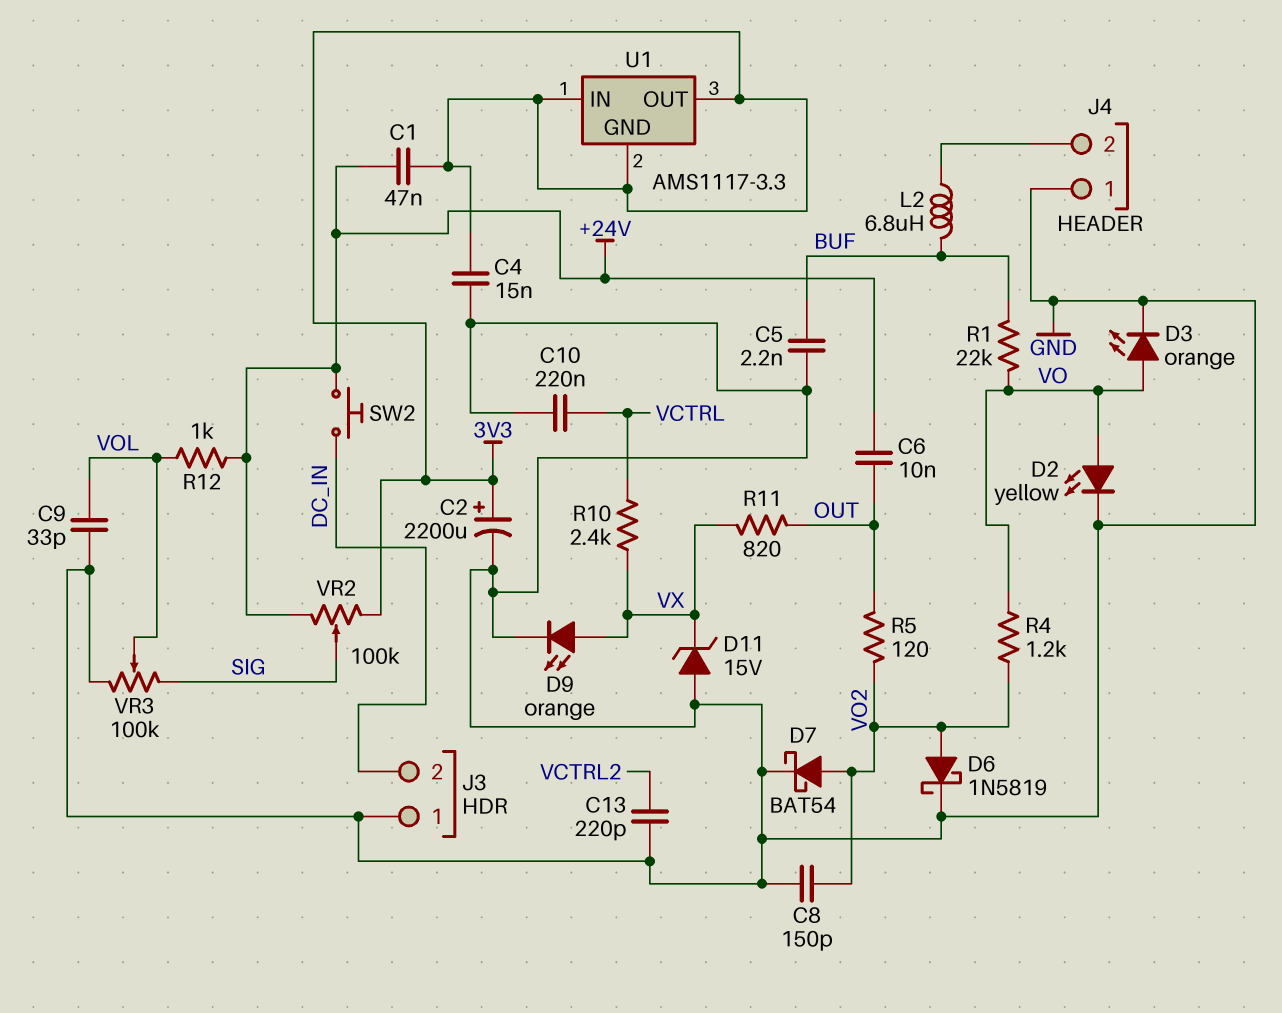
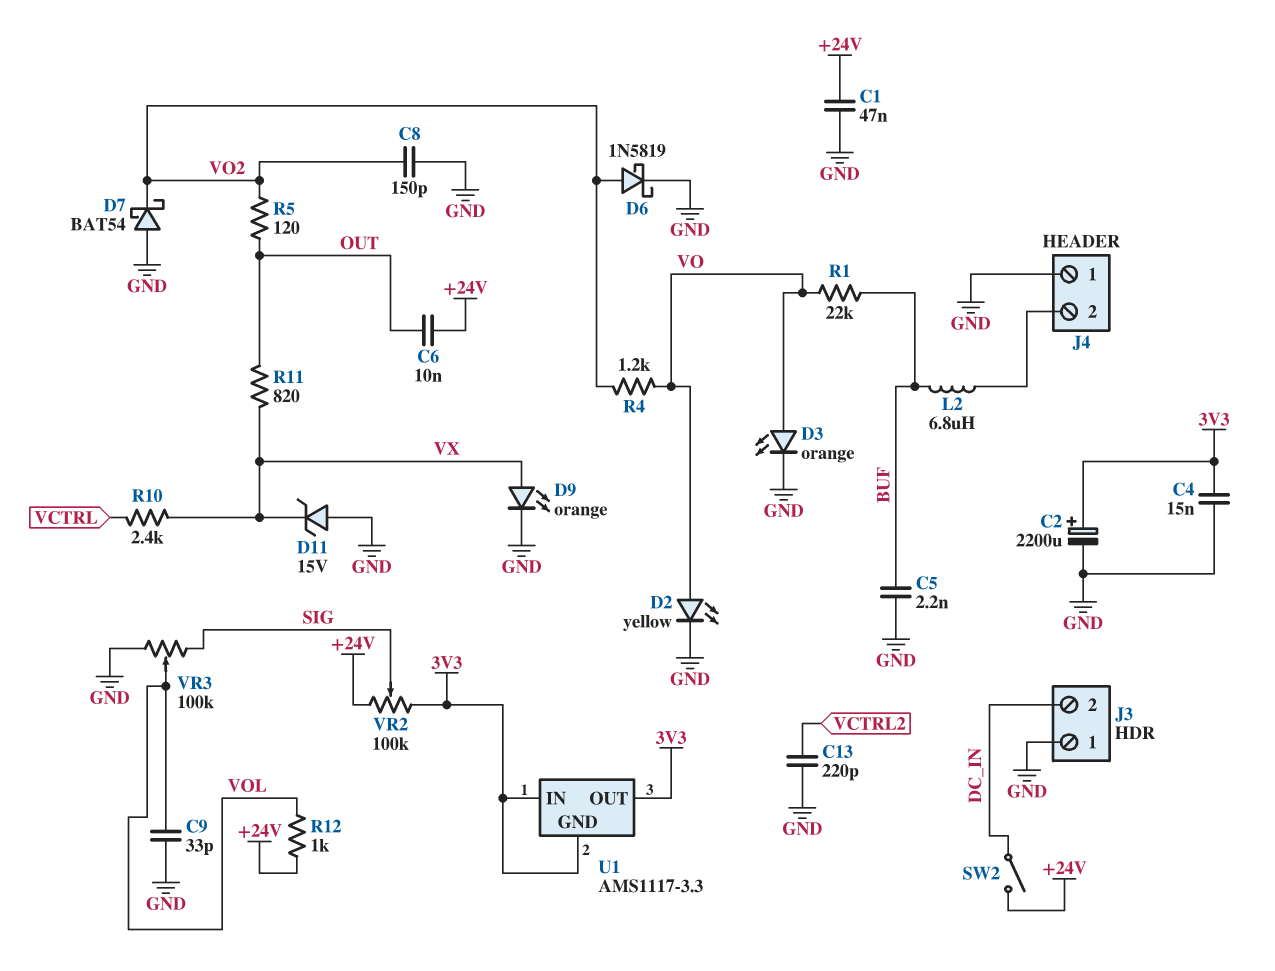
C1: 47nF (+24V, 3V3) -> 47nF (+24V, GND)
C10: 220nF (GND, VCTRL) -> none
D7: schottky BAT54 (A VO2, K GND) -> schottky BAT54 (A GND, K VO2)
SW2: button (+24V, DC_IN) -> switch (+24V, DC_IN)

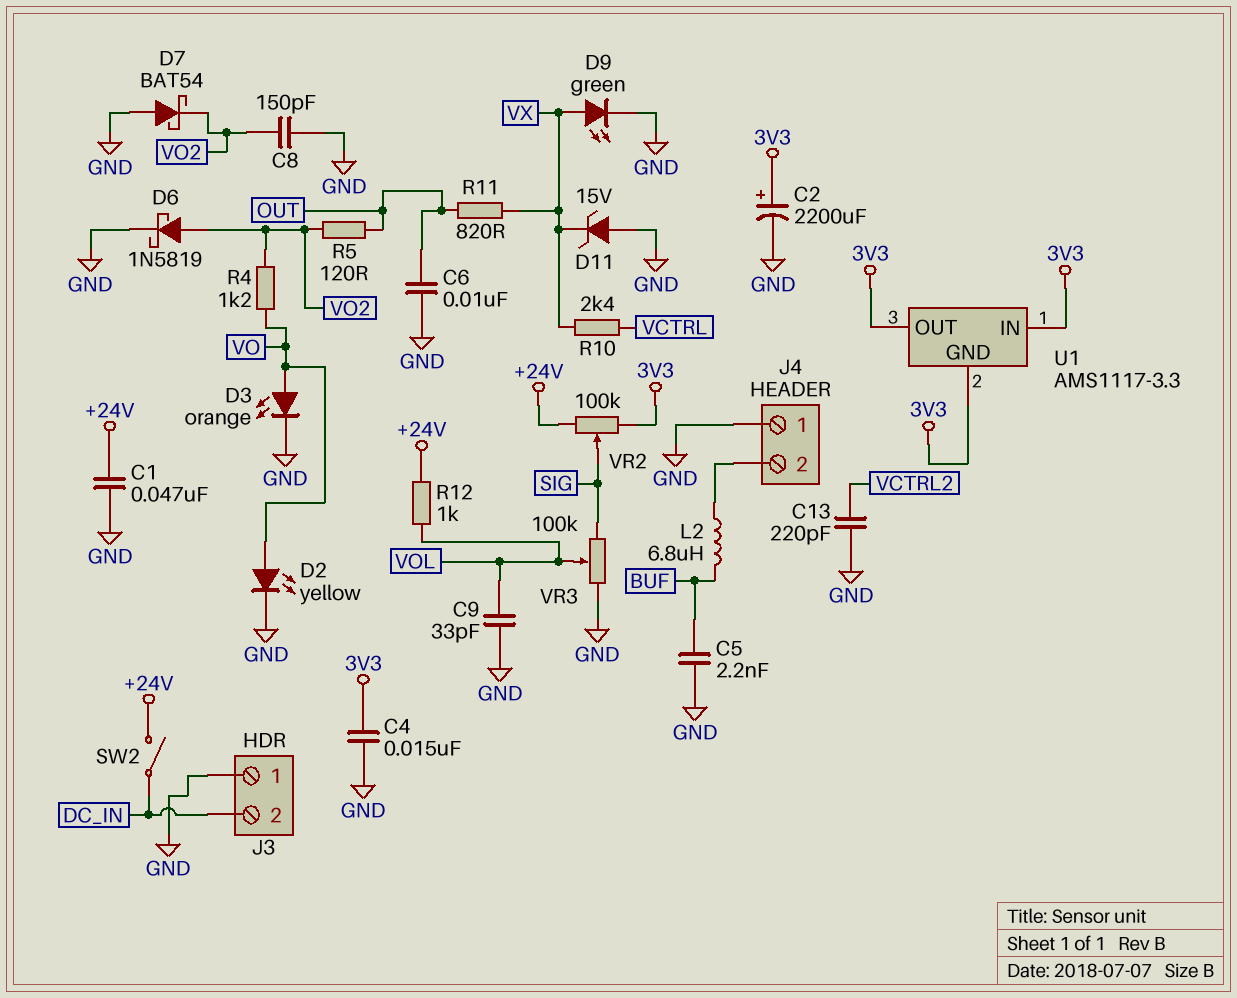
C6: 10nF (+24V, OUT) -> 10nF (GND, OUT)
D9: LED orange (A VX, K GND) -> LED green (A VX, K GND)
R1: 22k (BUF, VO) -> none

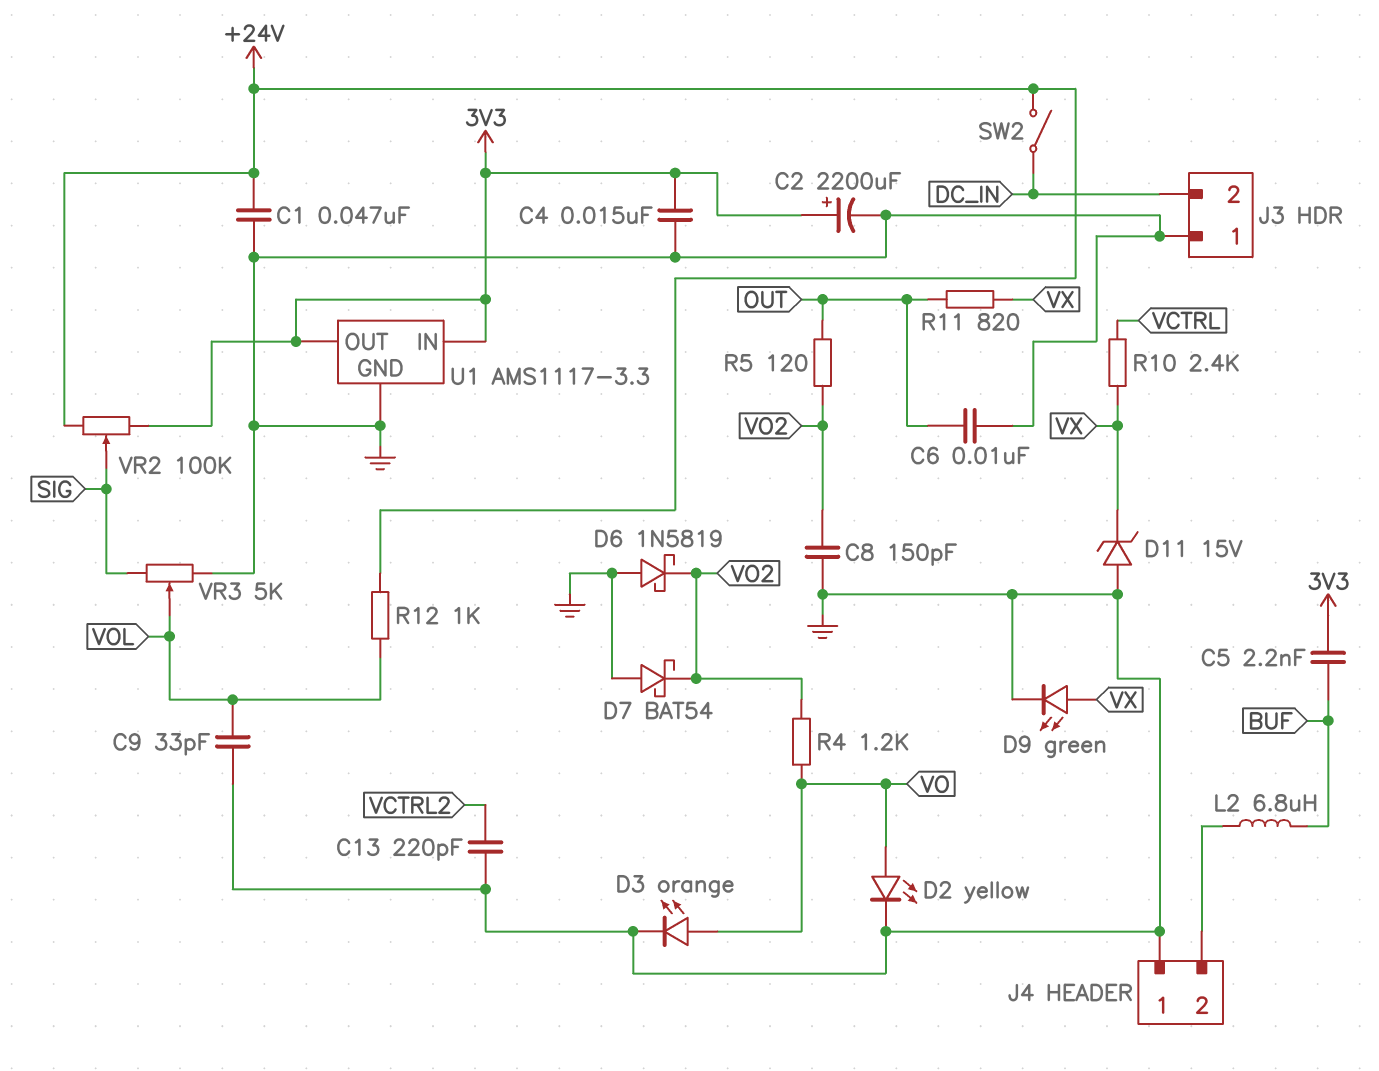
C5: 2.2nF (BUF, GND) -> 2.2nF (3V3, BUF)
D6: schottky 1N5819 (A VO2, K GND) -> schottky 1N5819 (A GND, K VO2)
U1 pin GND: 3V3 -> GND
VR3: 100k (GND, SIG, wiper VOL) -> 5k (GND, SIG, wiper VOL)

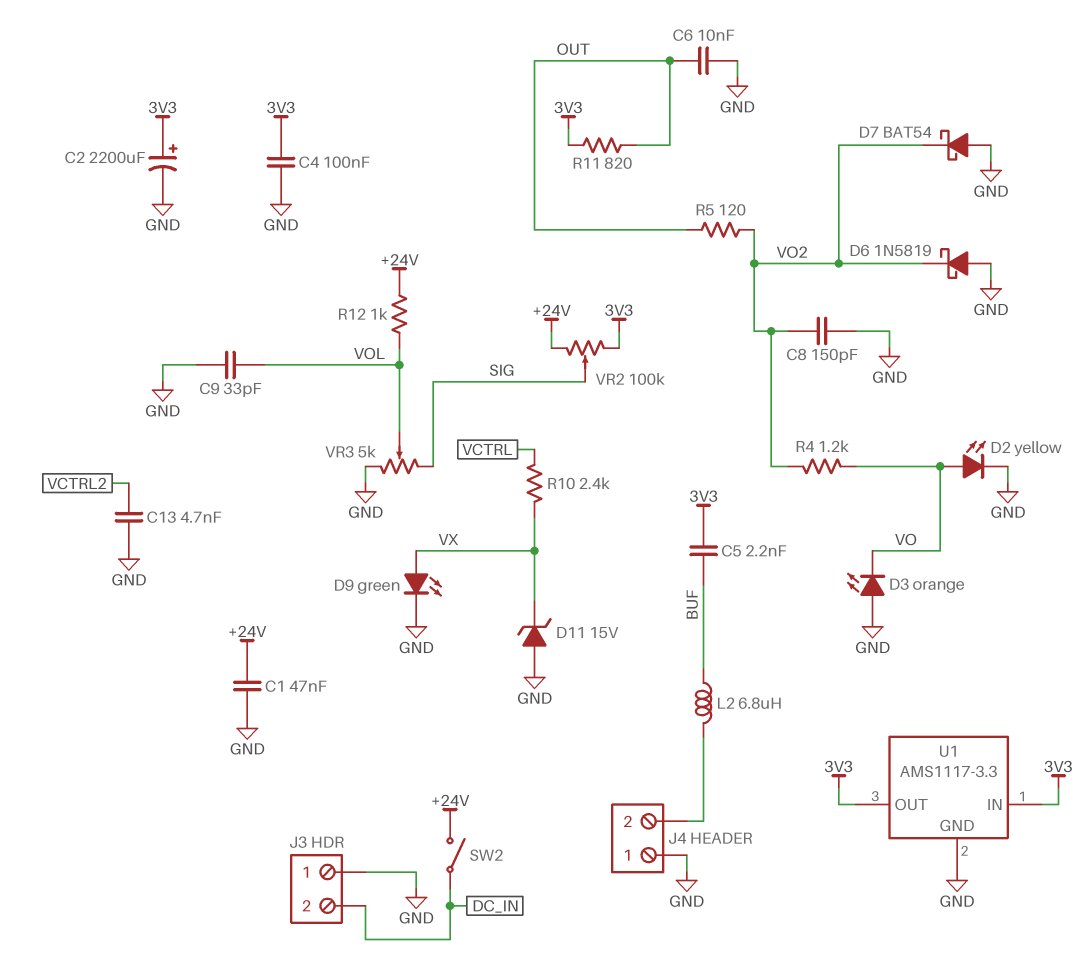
C4: 15nF (3V3, GND) -> 100nF (3V3, GND)
C13: 220pF (GND, VCTRL2) -> 4.7nF (GND, VCTRL2)
D3: LED orange (A VO, K GND) -> LED orange (A GND, K VO)
R11: 820 (OUT, VX) -> 820 (3V3, OUT)

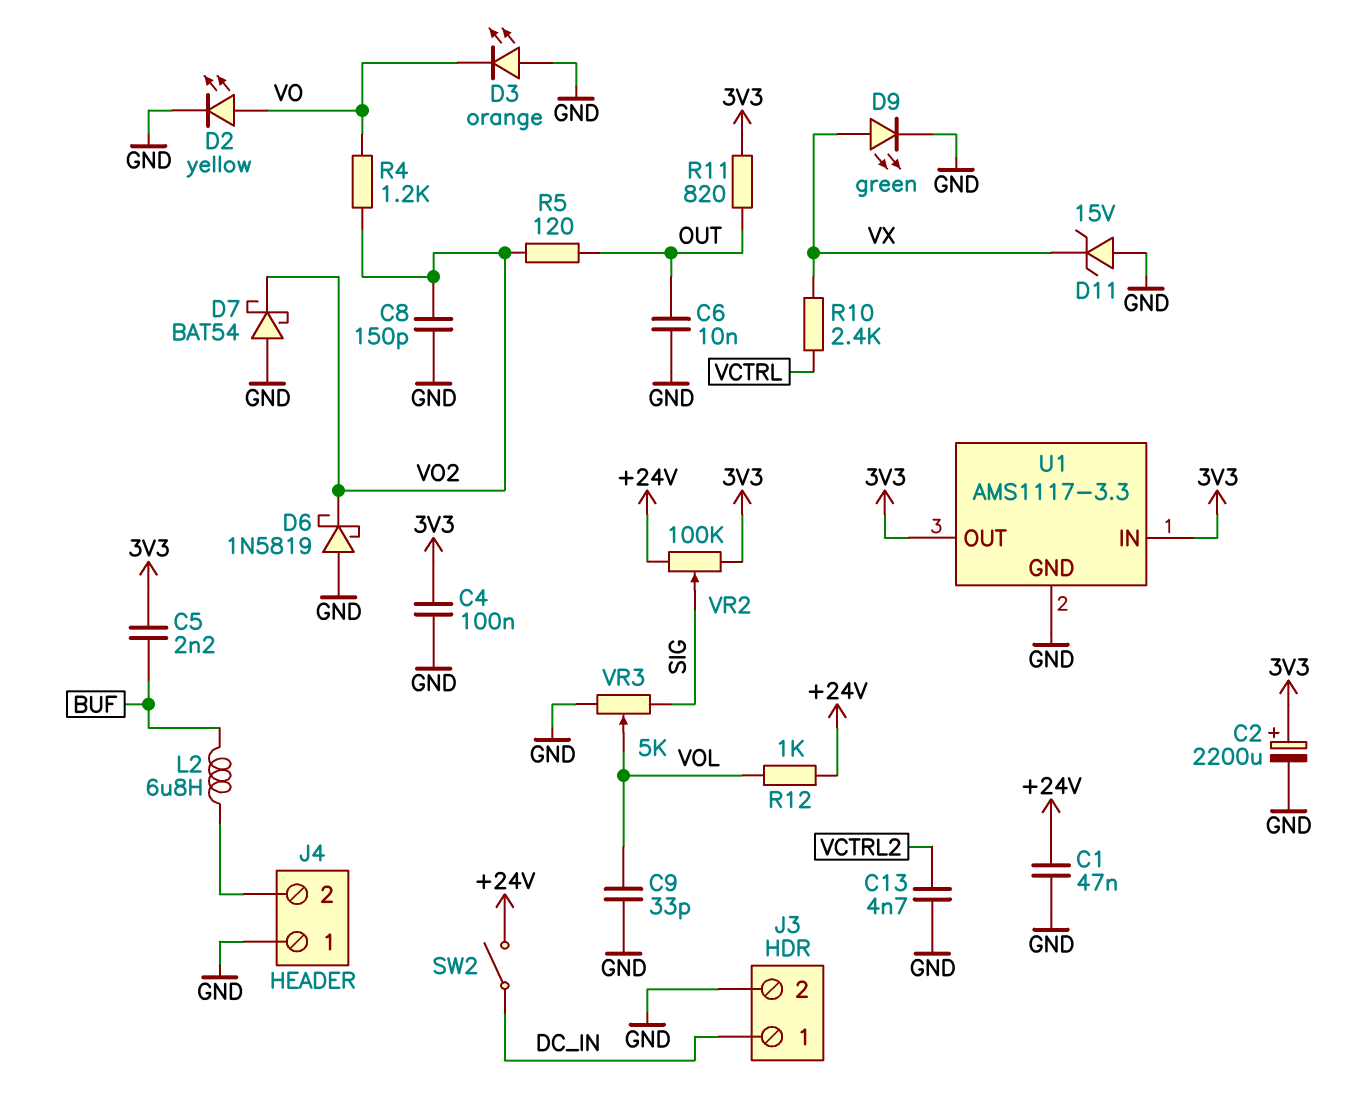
J3 pin 1: GND -> DC_IN
J3 pin 2: DC_IN -> GND

